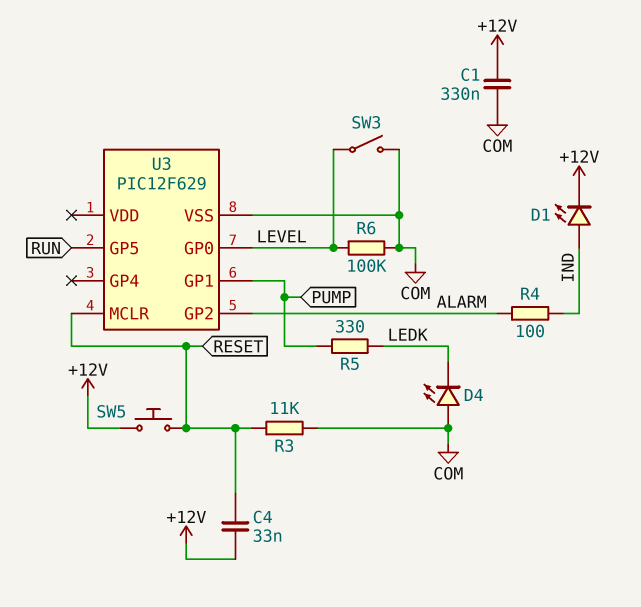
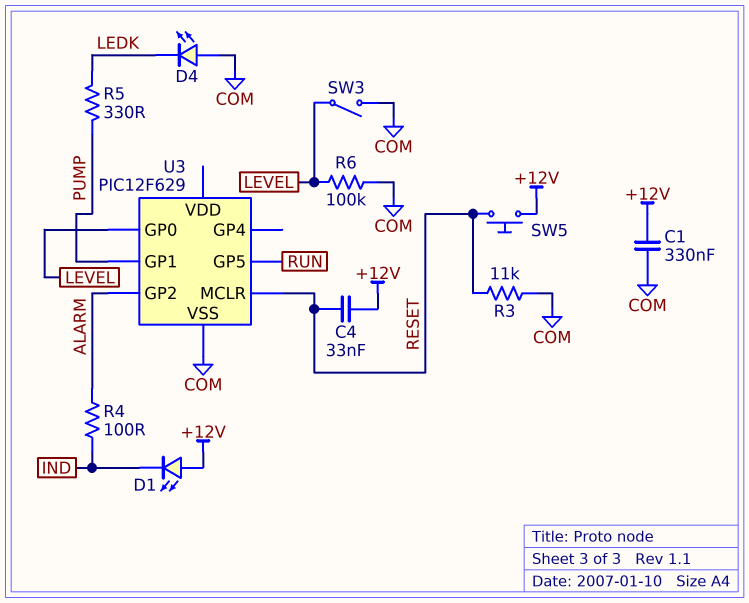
D1: LED (A IND, K +12V) -> LED (A +12V, K IND)

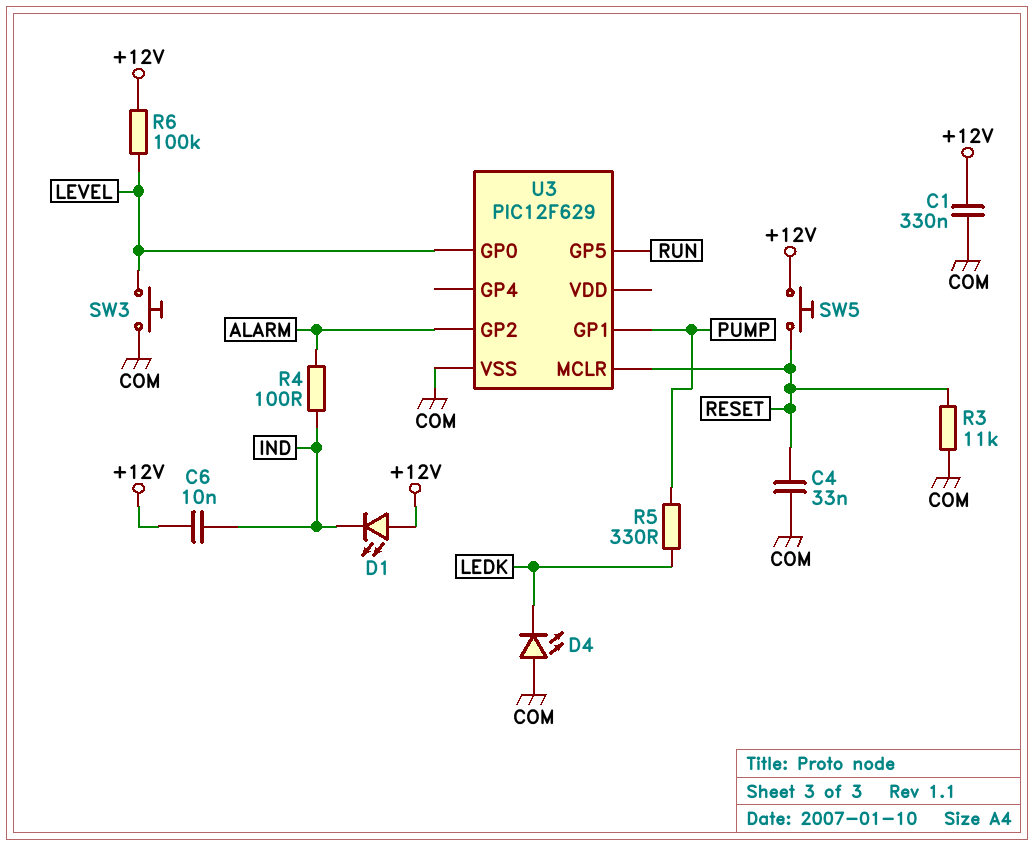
C4: 33nF (+12V, RESET) -> 33nF (COM, RESET)
C6: none -> 10nF (+12V, IND)
R6: 100k (COM, LEVEL) -> 100k (+12V, LEVEL)
SW3: switch (COM, LEVEL) -> button (COM, LEVEL)

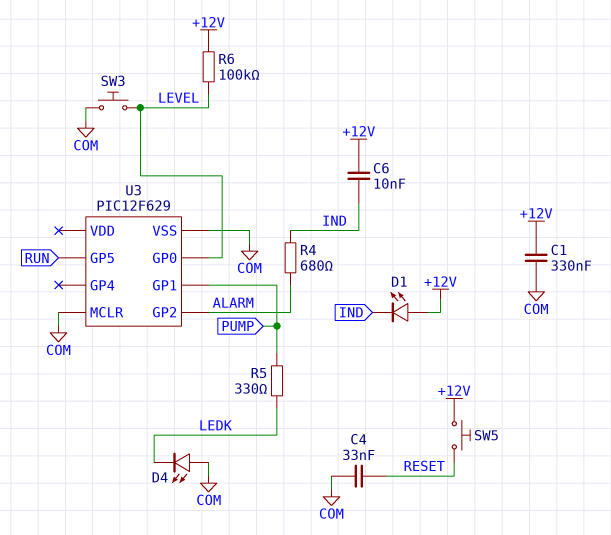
R3: 11k (COM, RESET) -> none
R4: 100 (ALARM, IND) -> 680 (ALARM, IND)
U3 pin MCLR: RESET -> COM

